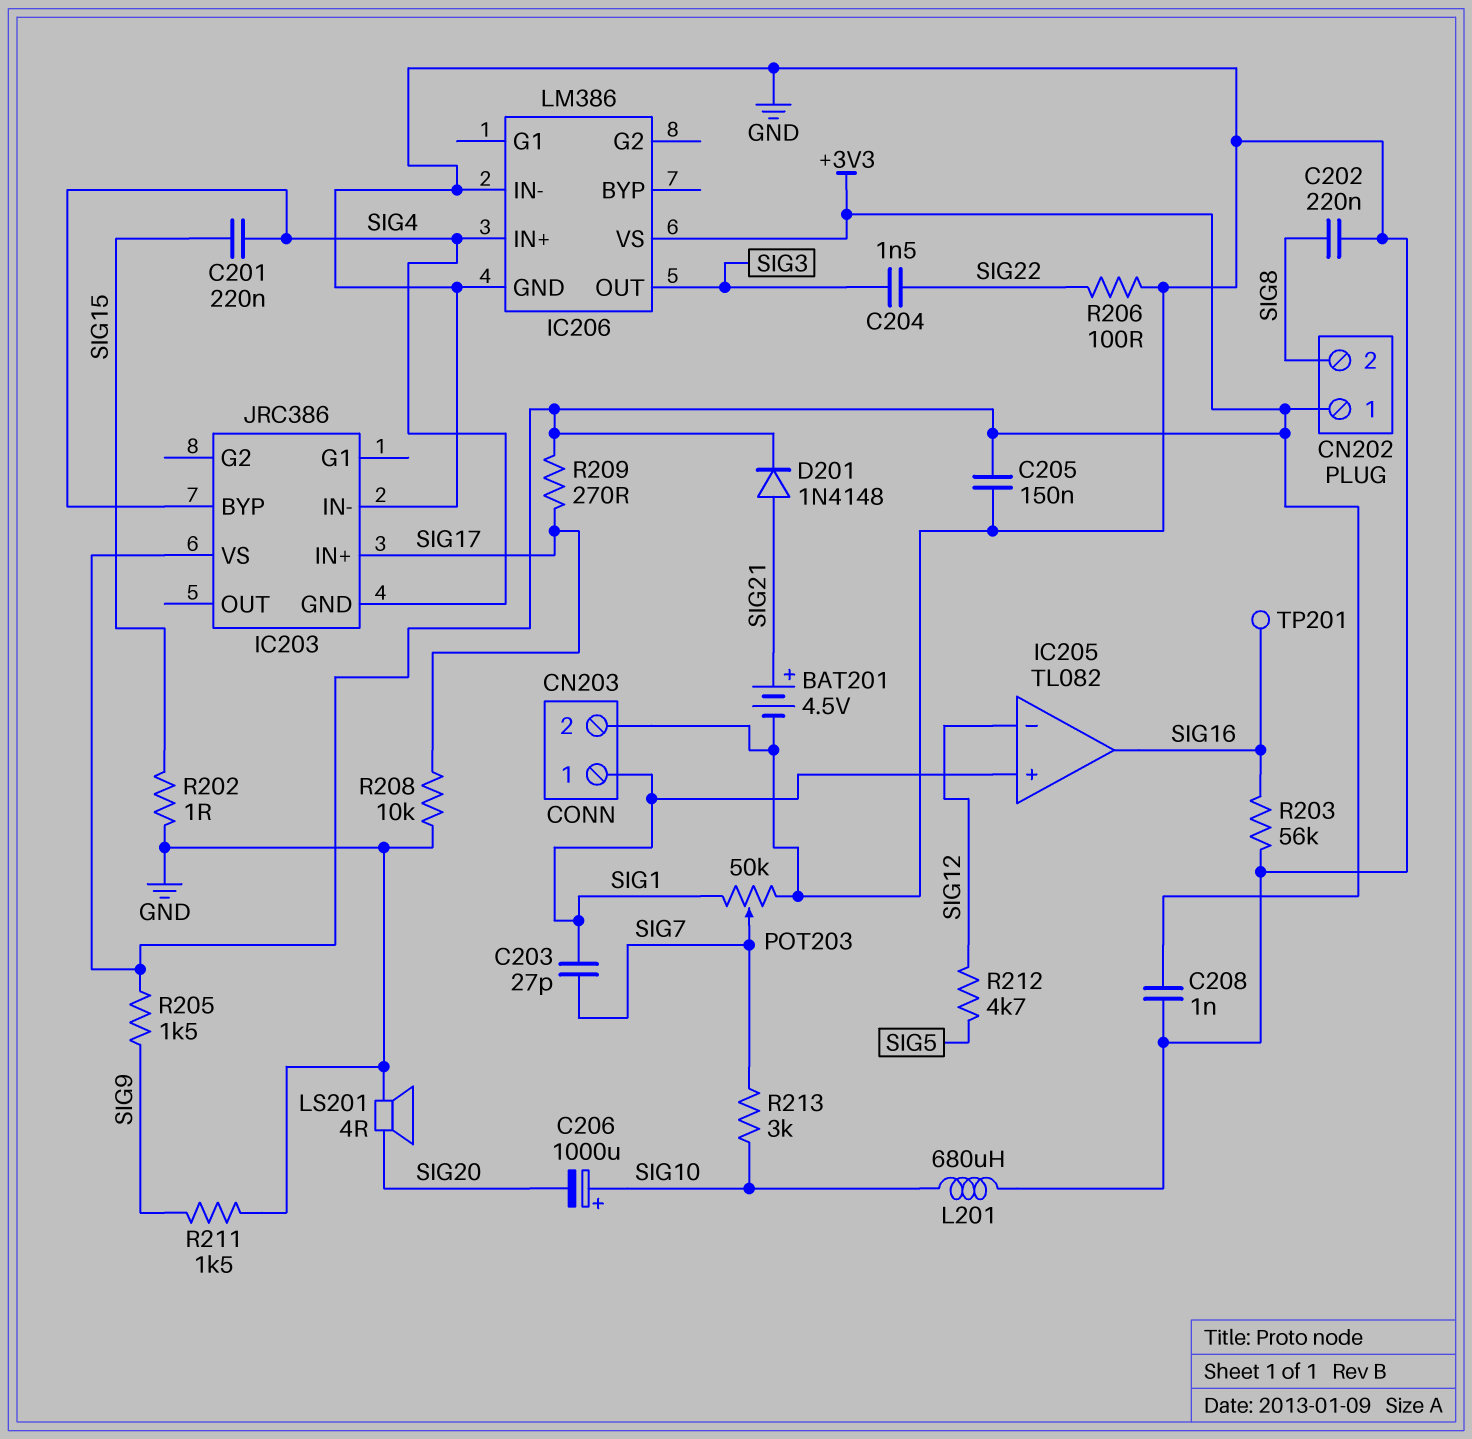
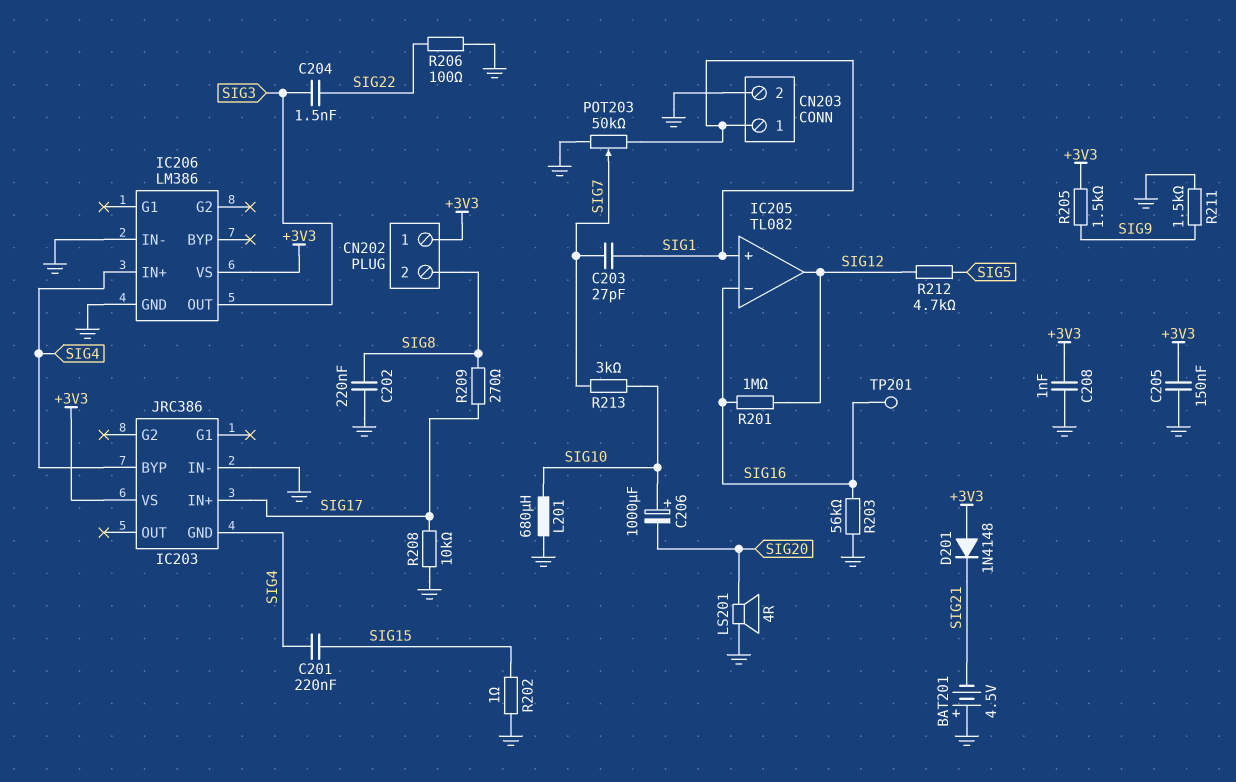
BAT201: 4.5V (plus SIG21, minus GND) -> 4.5V (plus GND, minus SIG21)
D201: diode 1N4148 (A SIG21, K +3V3) -> diode 1N4148 (A +3V3, K SIG21)
IC205 pin in-: SIG12 -> SIG16
IC205 pin out: SIG16 -> SIG12
R201: none -> 1M (SIG12, SIG16)
R209: 270 (+3V3, SIG17) -> 270 (SIG8, SIG17)

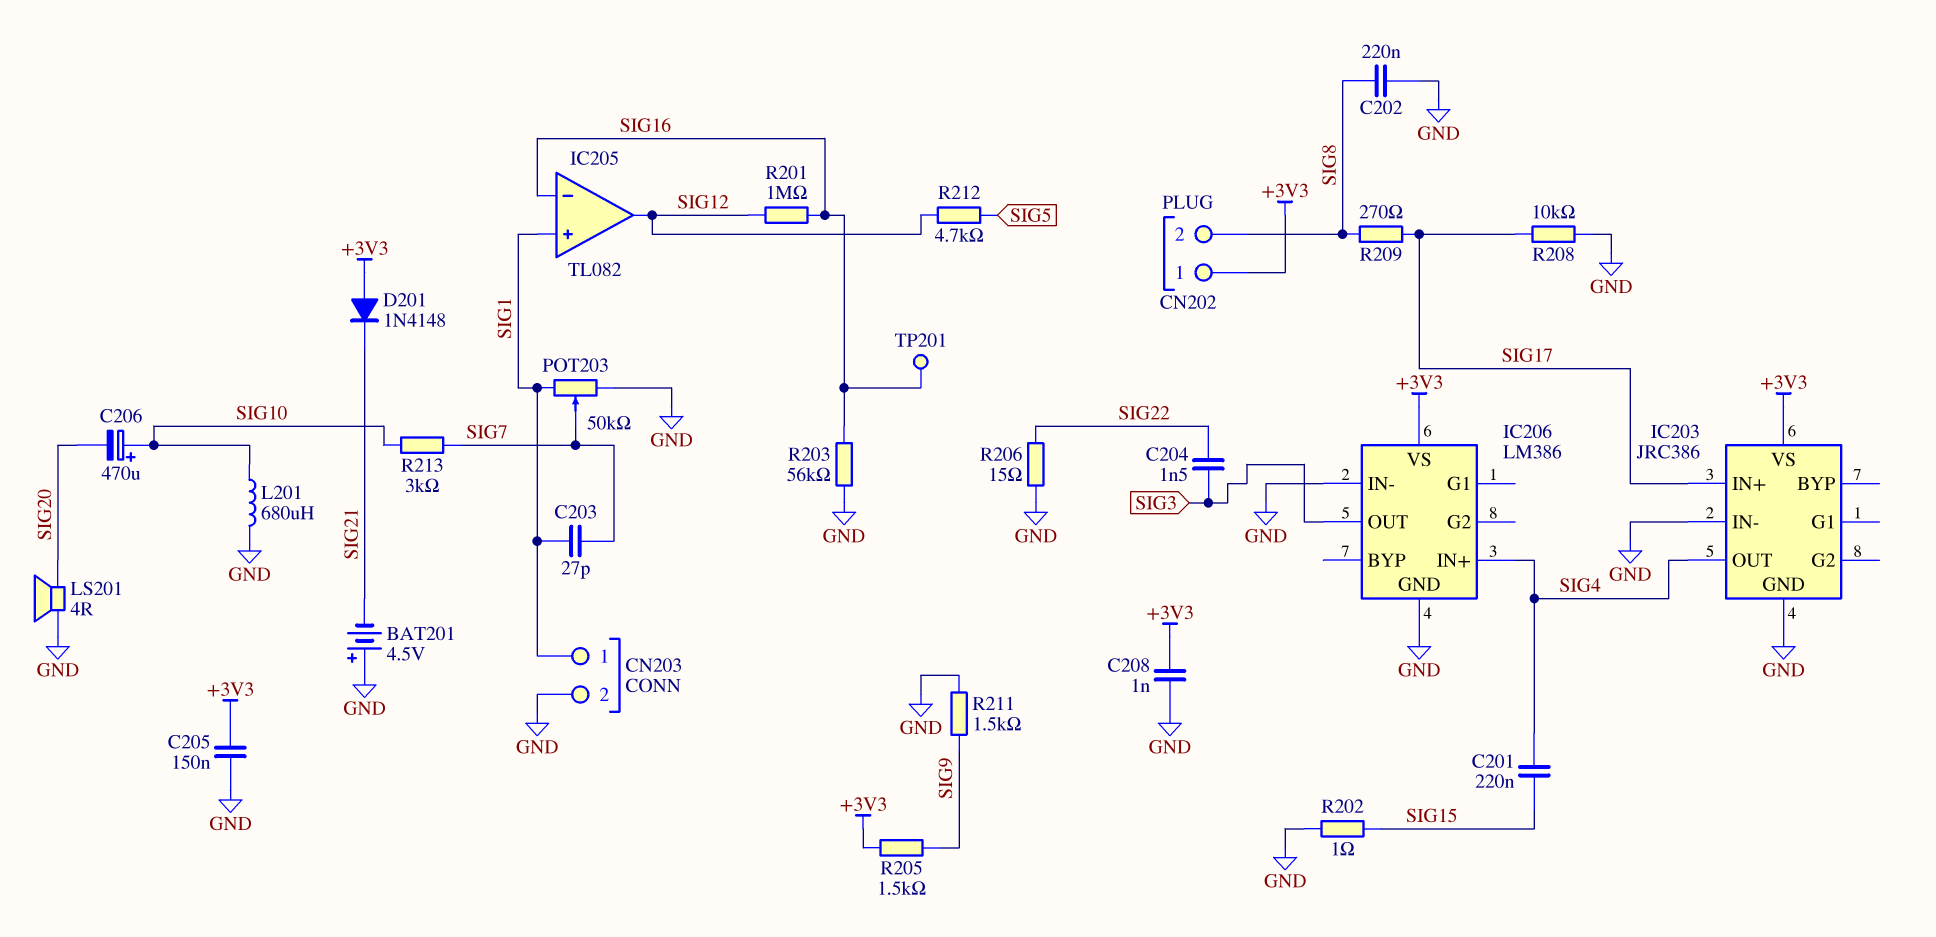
C206: 1000uF (plus SIG10, minus SIG20) -> 470uF (plus SIG10, minus SIG20)
IC203 pin BYP: SIG4 -> none
IC203 pin GND: SIG4 -> GND
IC203 pin OUT: none -> SIG4
R206: 100 (GND, SIG22) -> 15 (GND, SIG22)

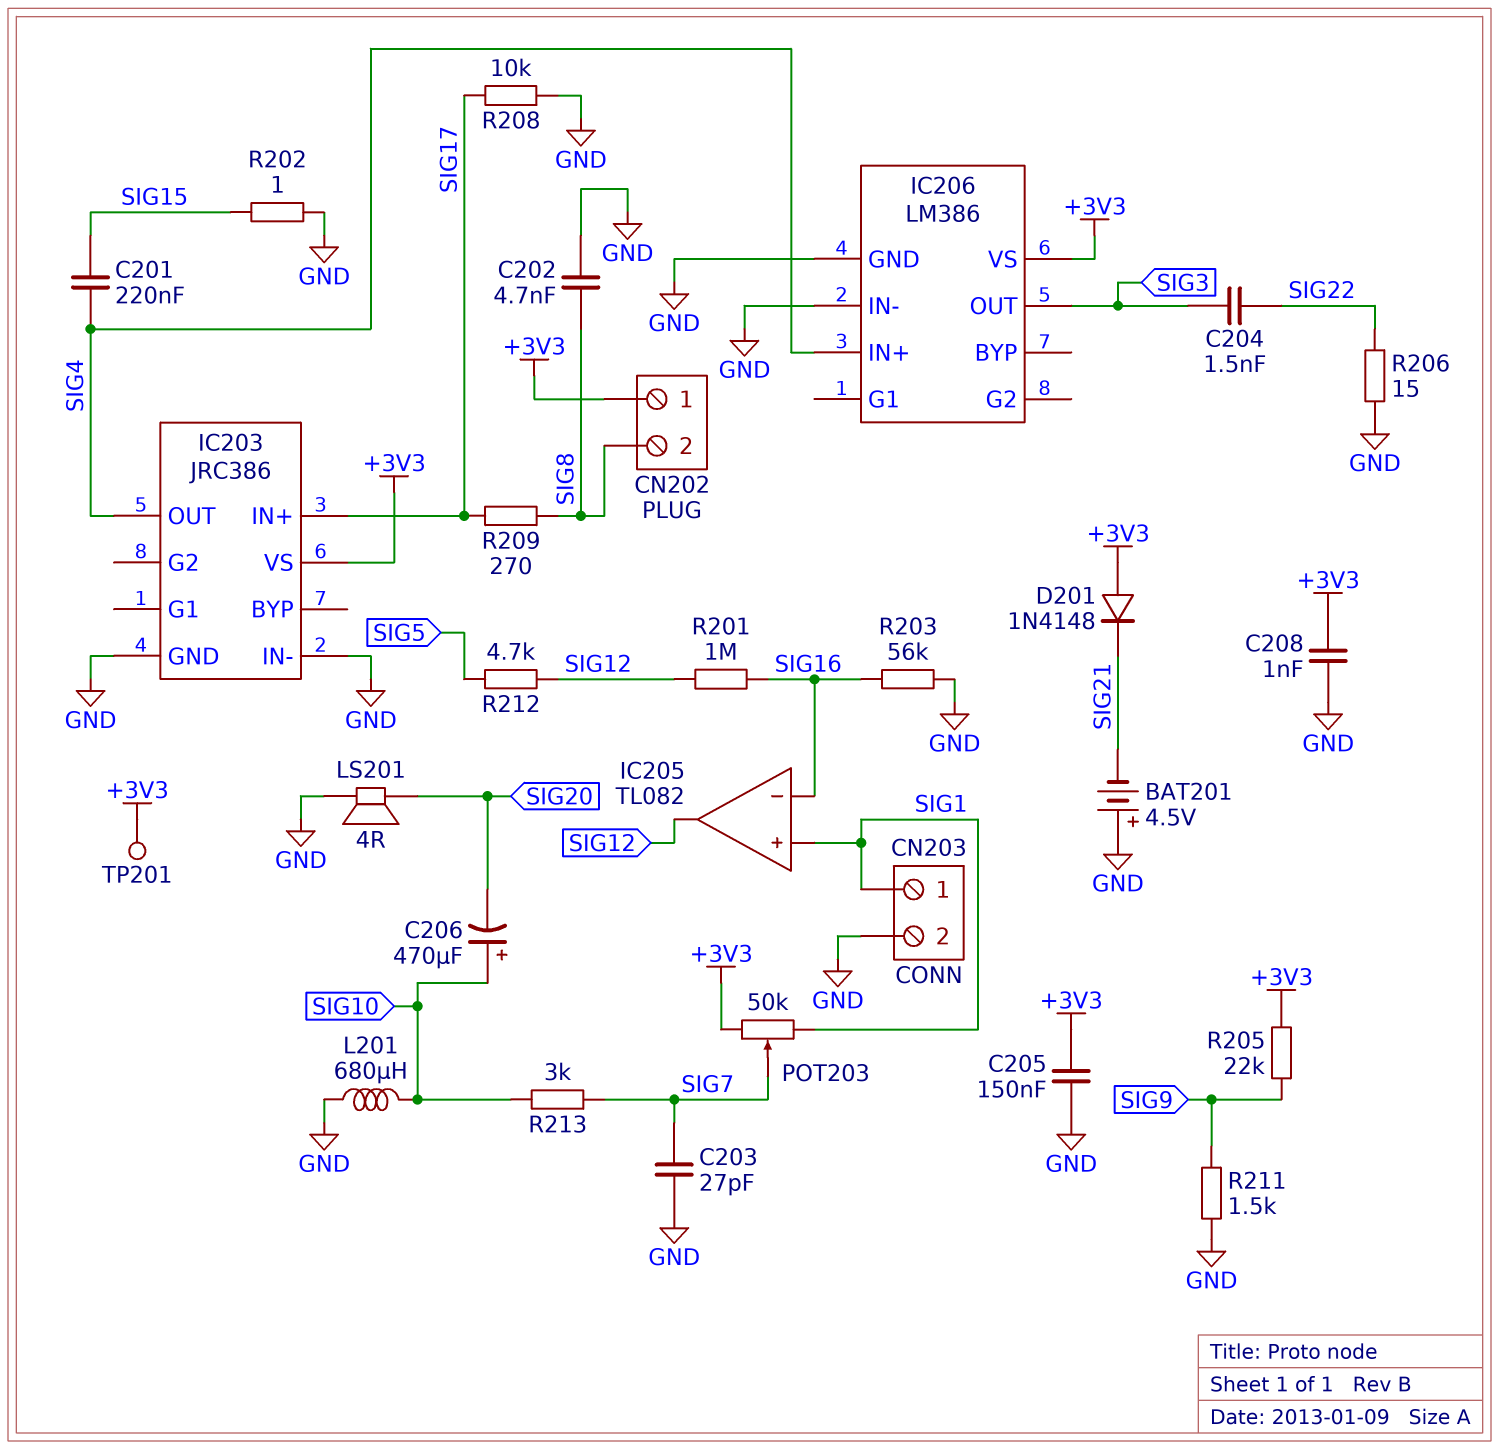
C202: 220nF (GND, SIG8) -> 4.7nF (GND, SIG8)
C203: 27pF (SIG1, SIG7) -> 27pF (GND, SIG7)
POT203: 50k (GND, SIG1, wiper SIG7) -> 50k (+3V3, SIG1, wiper SIG7)
R205: 1.5k (+3V3, SIG9) -> 22k (+3V3, SIG9)
TP201: test point (SIG16) -> test point (+3V3)

